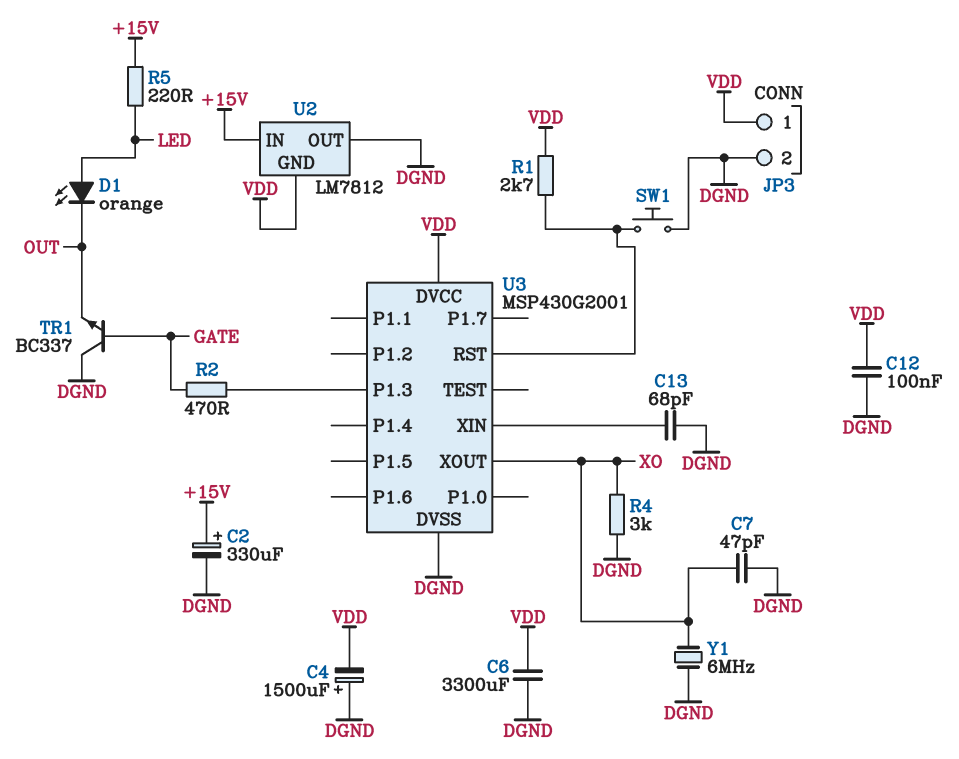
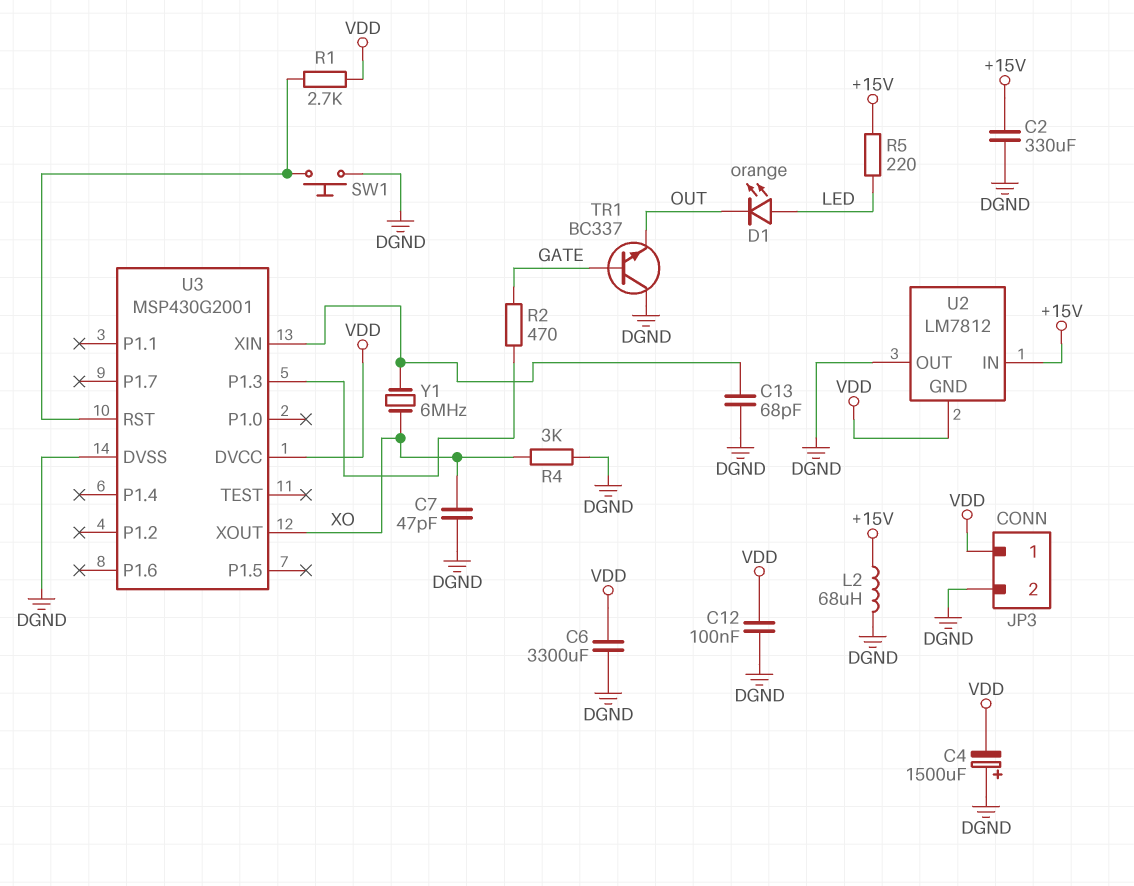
C2: 330uF (plus +15V, minus DGND) -> 330uF (+15V, DGND)
L2: none -> 68uH (+15V, DGND)
Y1: 6MHz (DGND, XO) -> 6MHz (U3/XIN, XO)

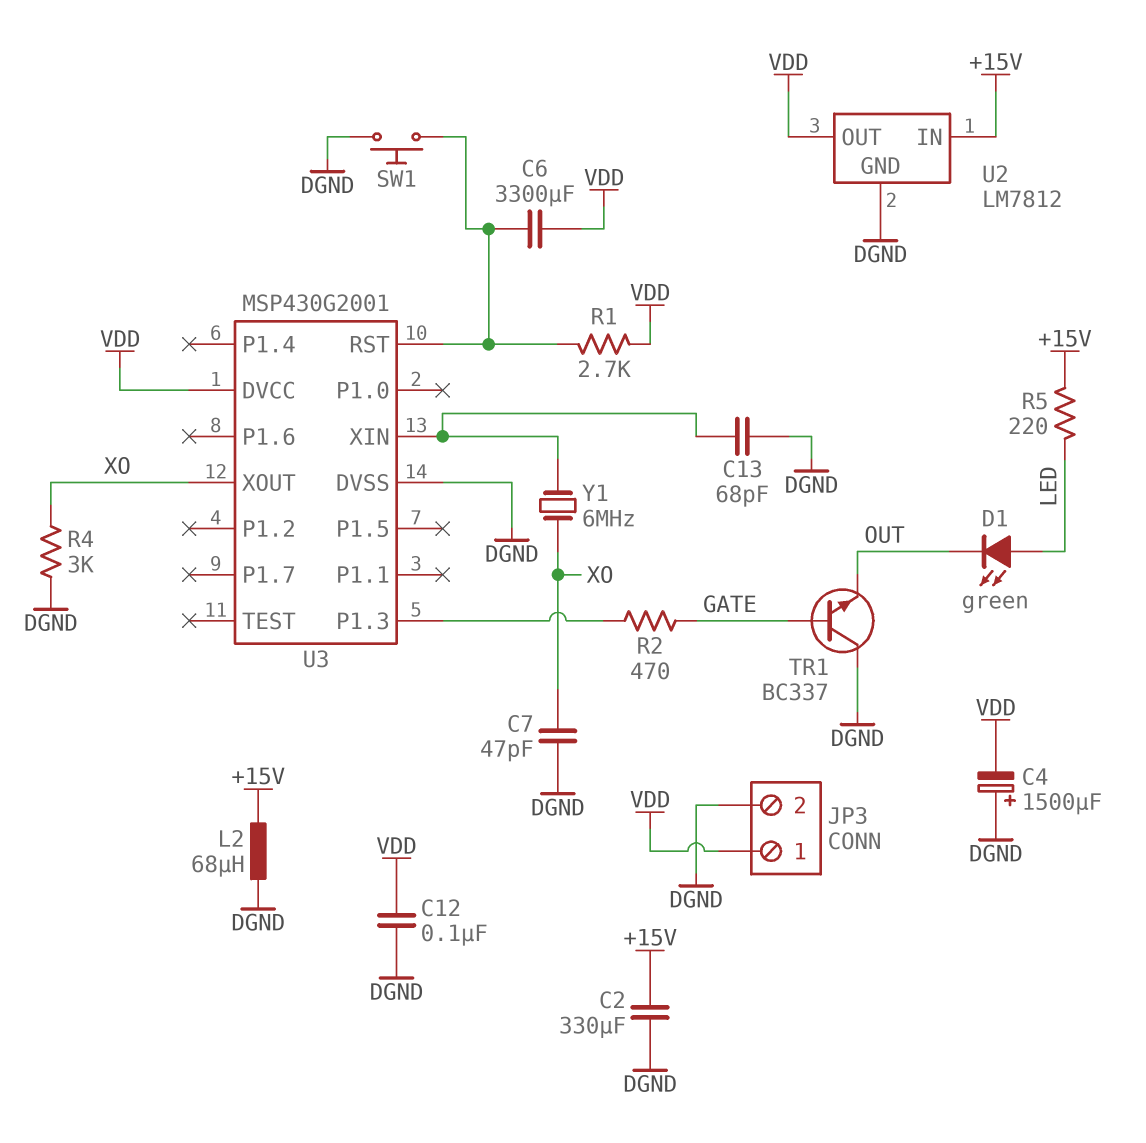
C6: 3300uF (DGND, VDD) -> 3300uF (U3/RST, VDD)
D1: LED orange (A LED, K OUT) -> LED green (A LED, K OUT)
U2 pin GND: VDD -> DGND
U2 pin OUT: DGND -> VDD

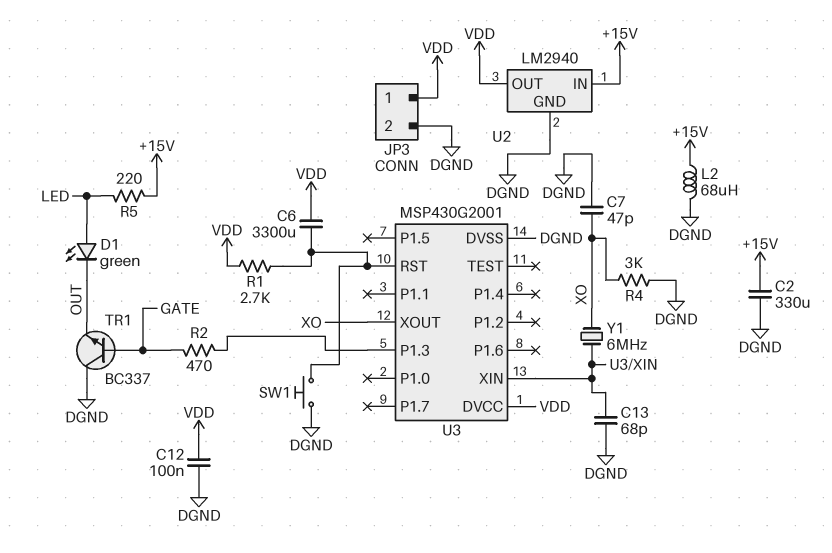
C4: 1500uF (plus DGND, minus VDD) -> none
U2: LM7812 -> LM2940

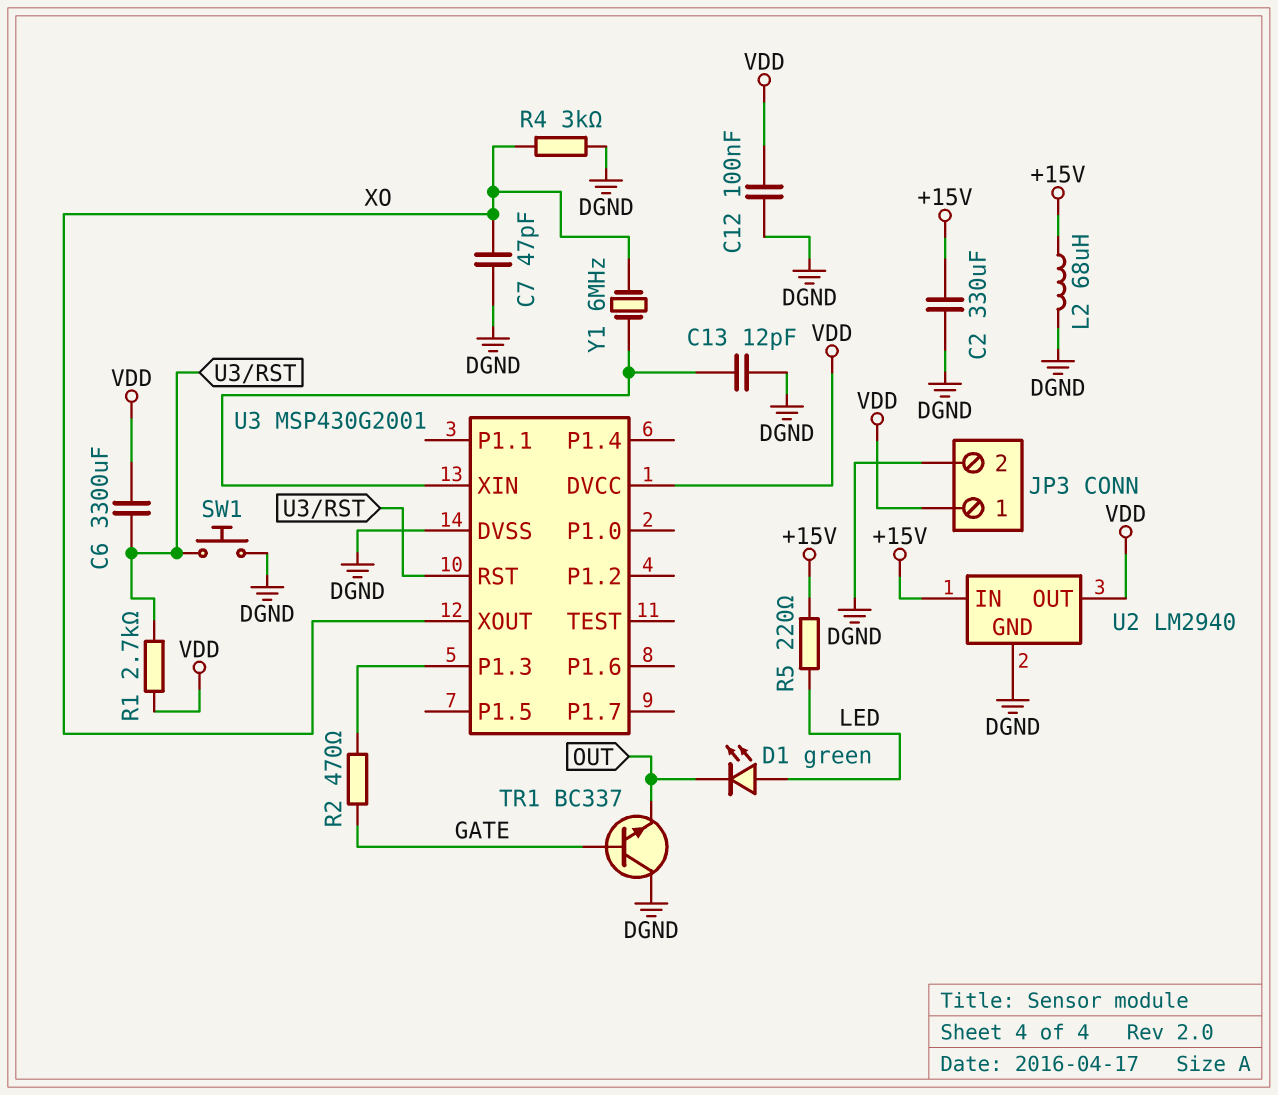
C13: 68pF (DGND, U3/XIN) -> 12pF (DGND, U3/XIN)

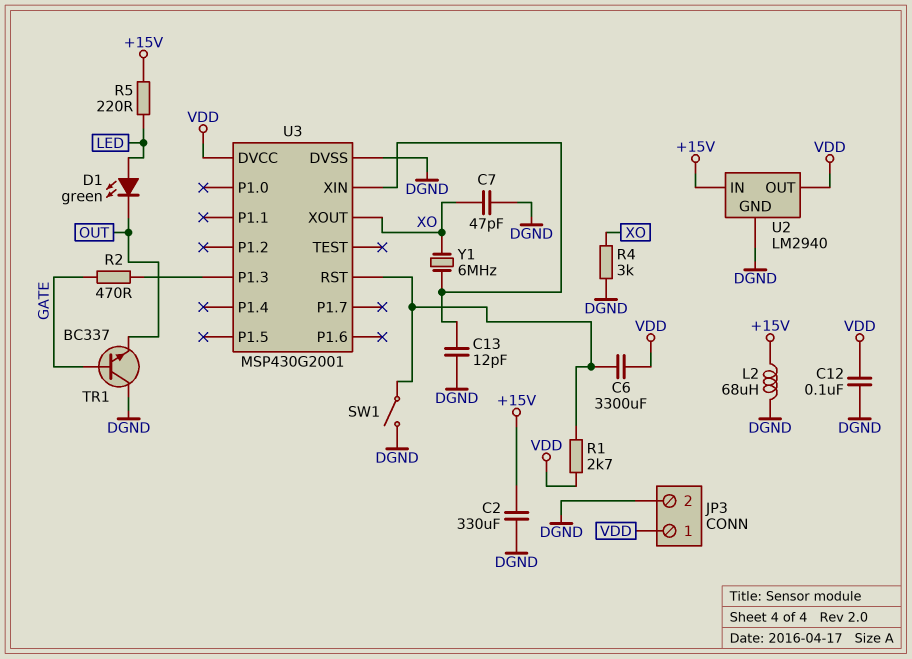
SW1: button (DGND, U3/RST) -> switch (DGND, U3/RST)

